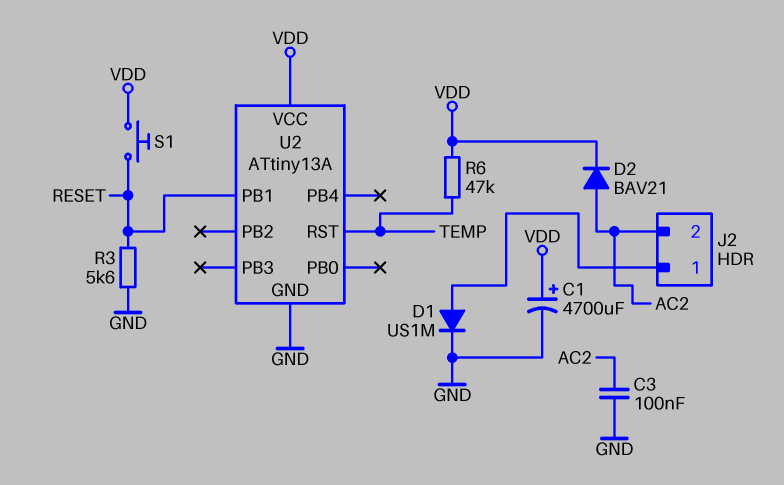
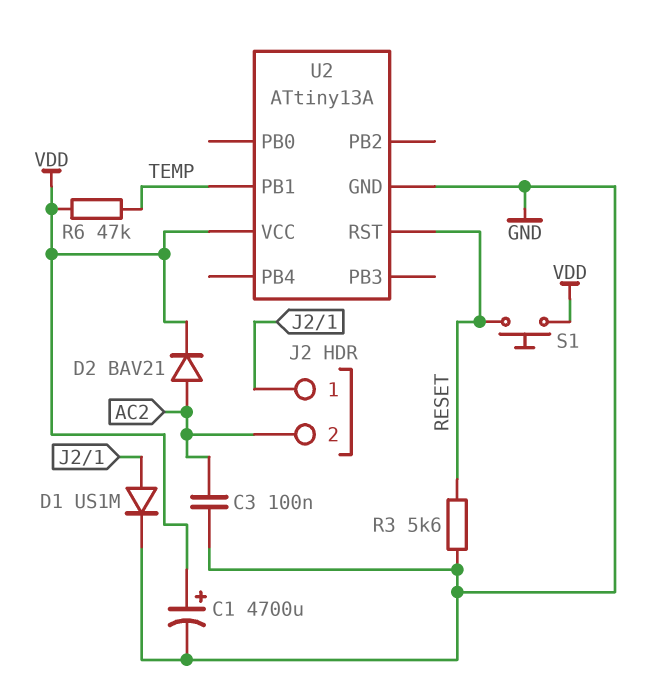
U2 pin PB1: RESET -> TEMP
U2 pin RST: TEMP -> RESET

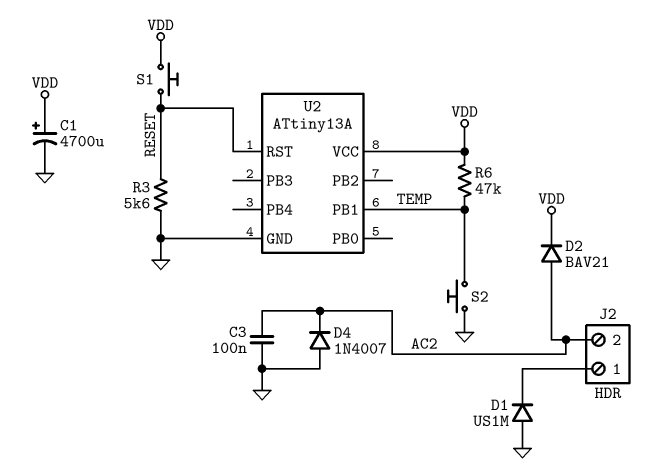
D1: diode US1M (A J2/1, K GND) -> diode US1M (A GND, K J2/1)
D4: none -> diode 1N4007 (A GND, K AC2)
S2: none -> button (GND, TEMP)

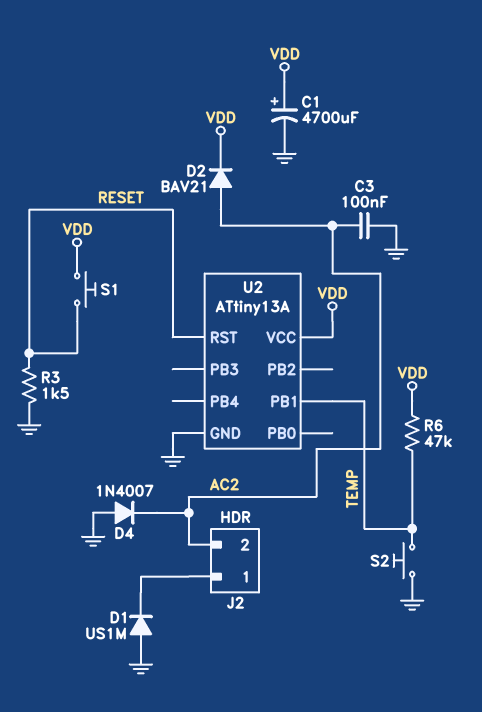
R3: 5.6k (GND, RESET) -> 1.5k (GND, RESET)

